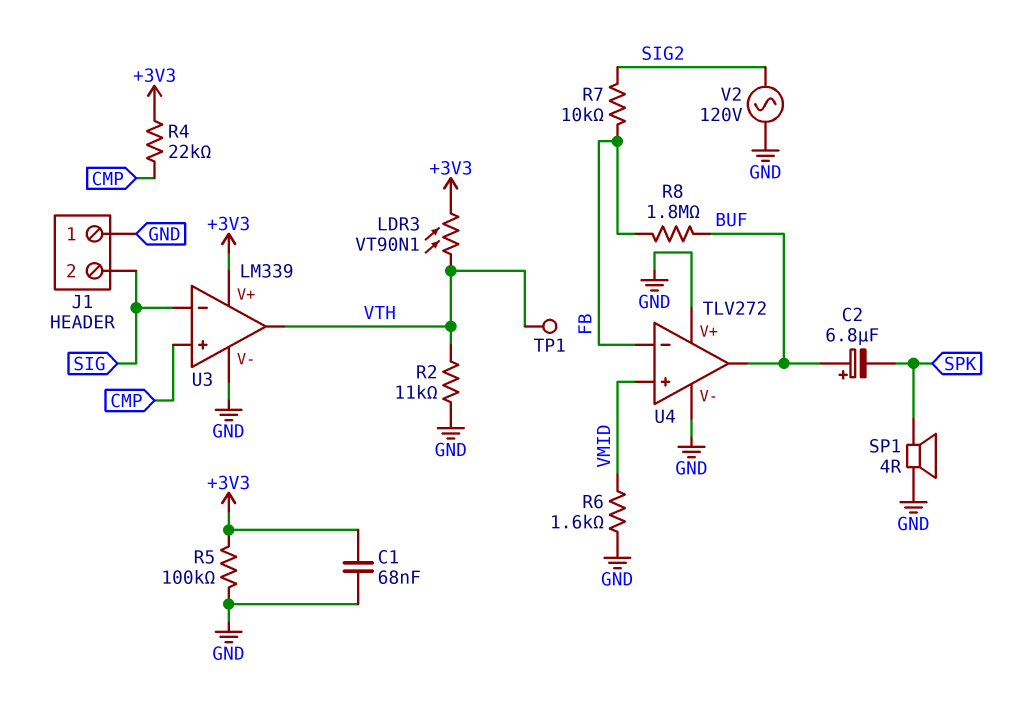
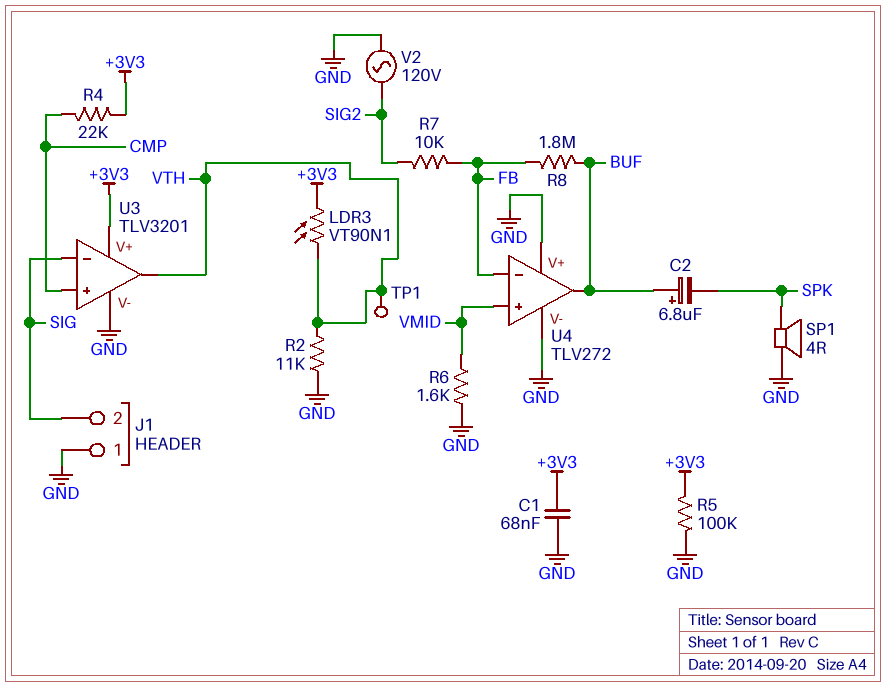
U3: LM339 -> TLV3201

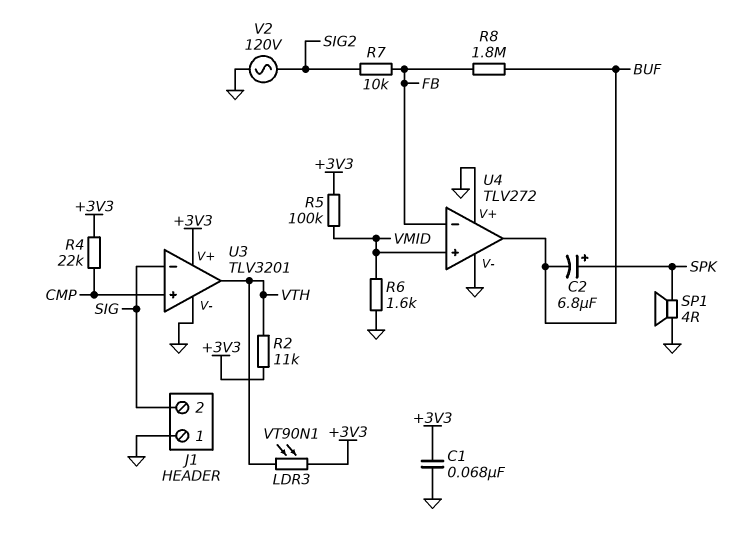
C2: 6.8uF (plus BUF, minus SPK) -> 6.8uF (plus SPK, minus BUF)
R2: 11k (GND, VTH) -> 11k (+3V3, VTH)
R5: 100k (+3V3, GND) -> 100k (+3V3, VMID)
TP1: test point (VTH) -> none

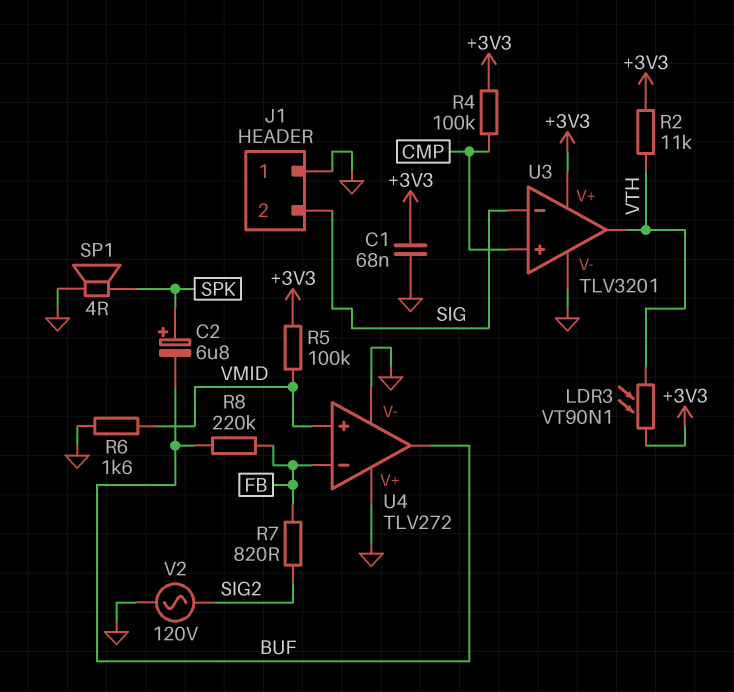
R4: 22k (+3V3, CMP) -> 100k (+3V3, CMP)
R7: 10k (FB, SIG2) -> 820 (FB, SIG2)
R8: 1.8M (BUF, FB) -> 220k (BUF, FB)

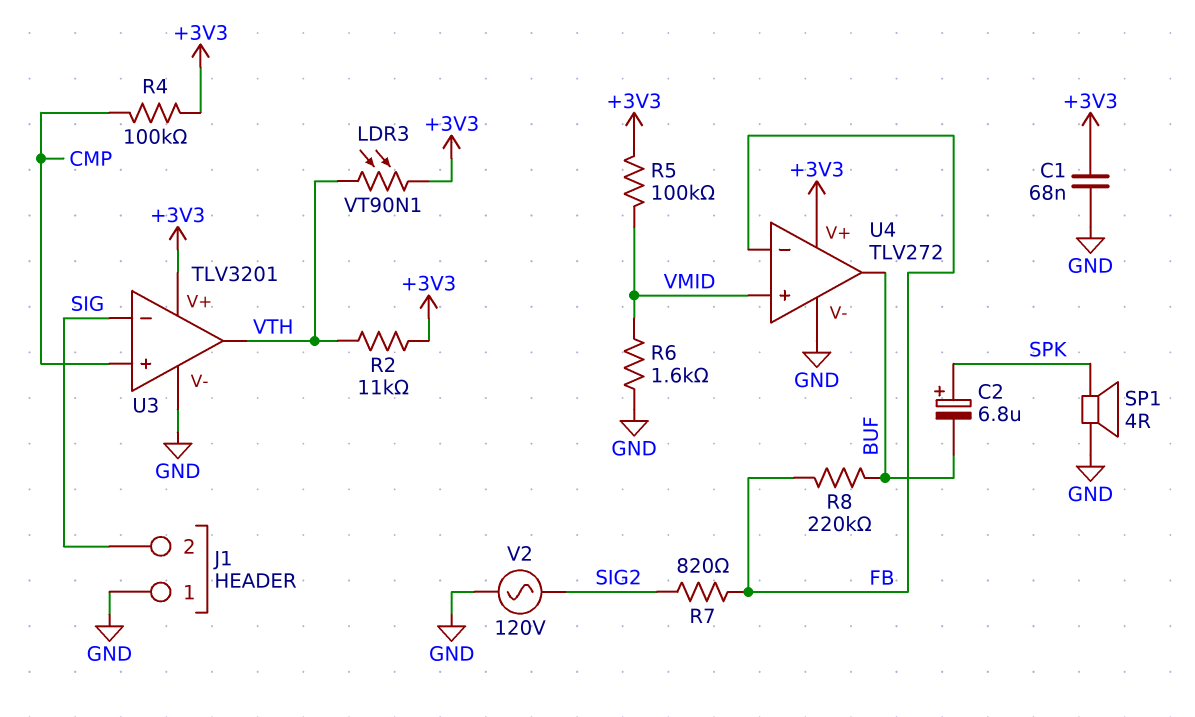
U4 pin V+: GND -> +3V3

